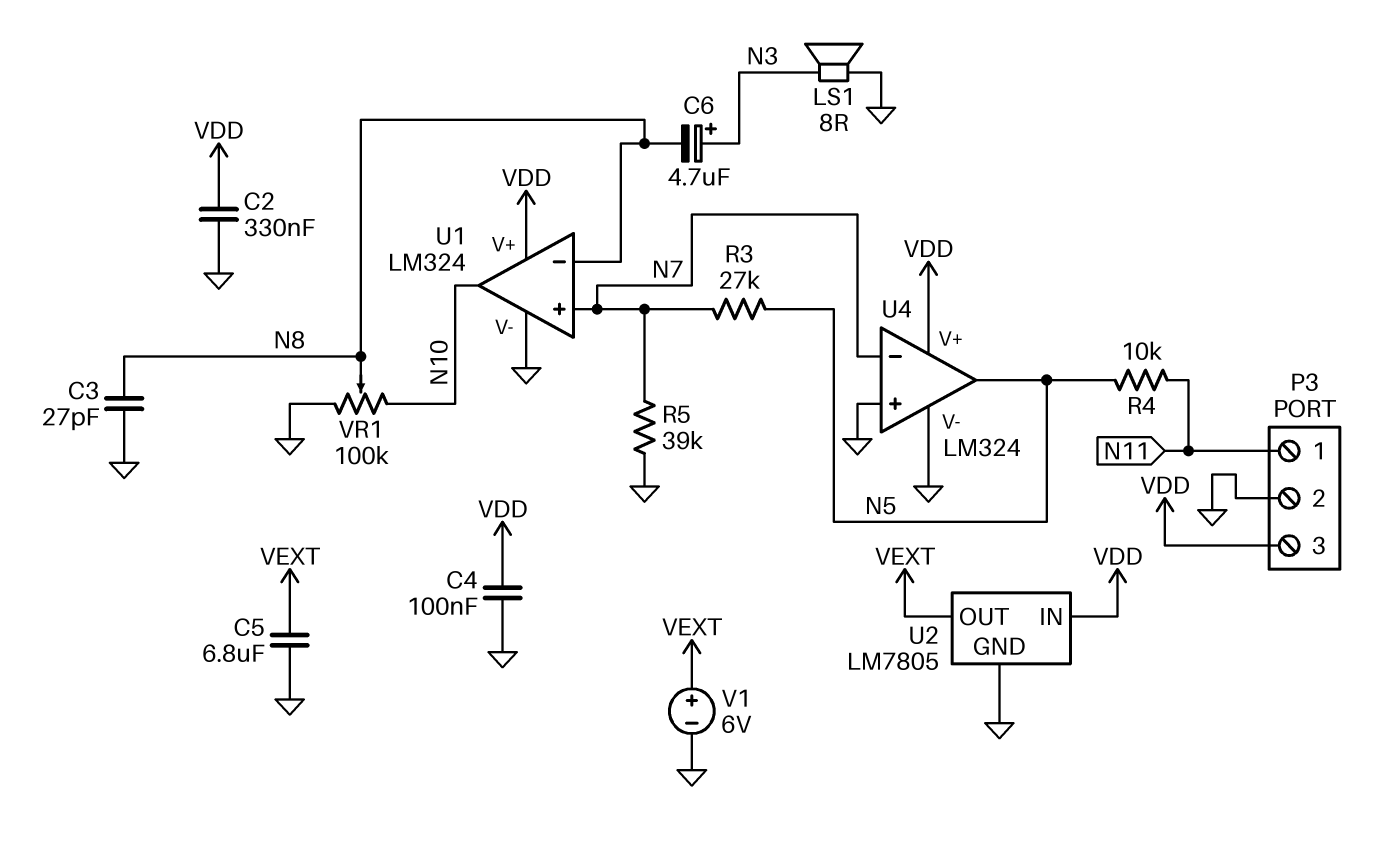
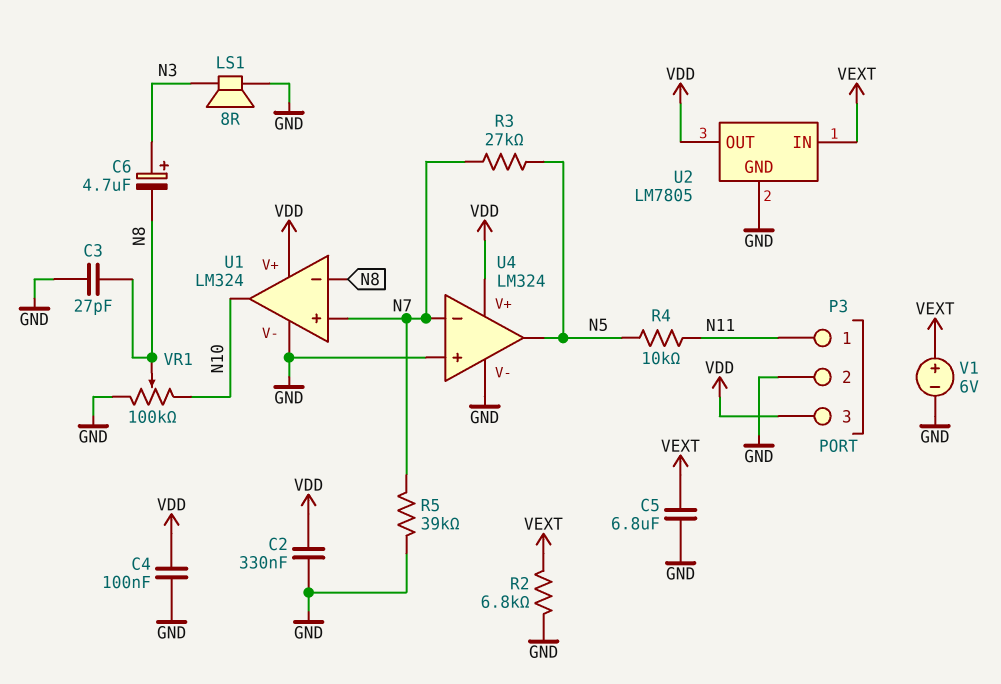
R2: none -> 6.8k (GND, VEXT)
U2 pin IN: VDD -> VEXT
U2 pin OUT: VEXT -> VDD

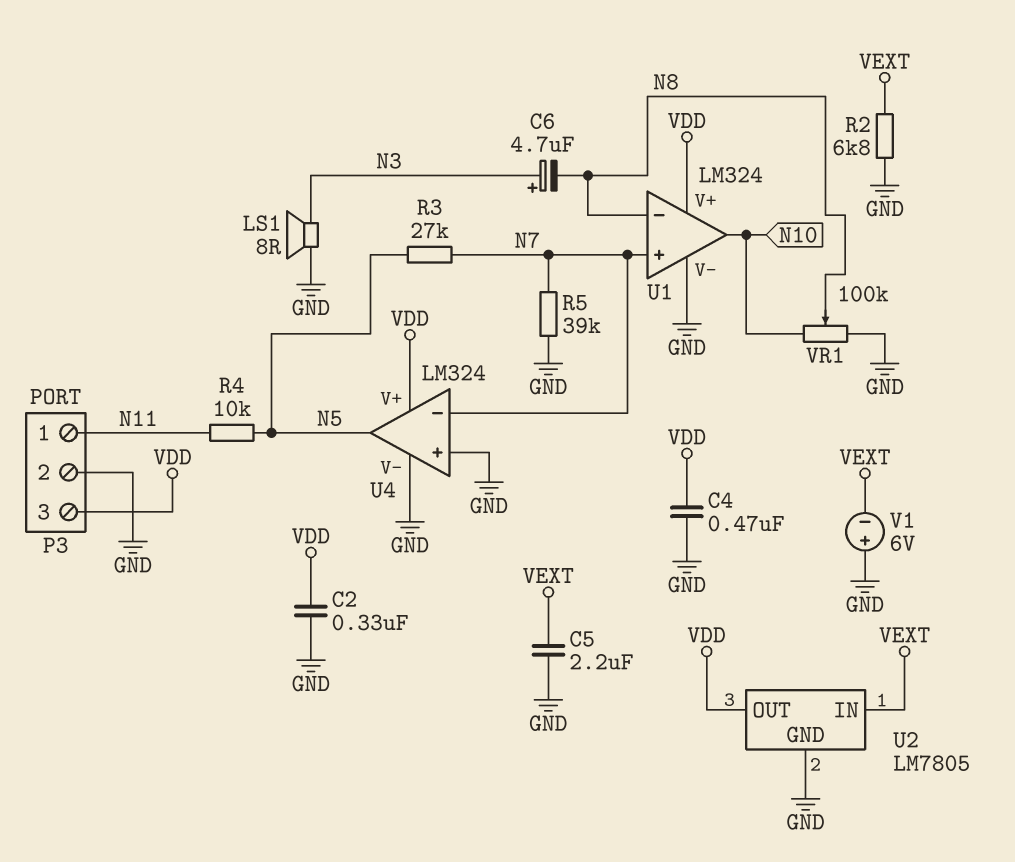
C3: 27pF (GND, N8) -> none
C4: 100nF (GND, VDD) -> 470nF (GND, VDD)
C5: 6.8uF (GND, VEXT) -> 2.2uF (GND, VEXT)
V1: 6V (plus VEXT, minus GND) -> 6V (plus GND, minus VEXT)

